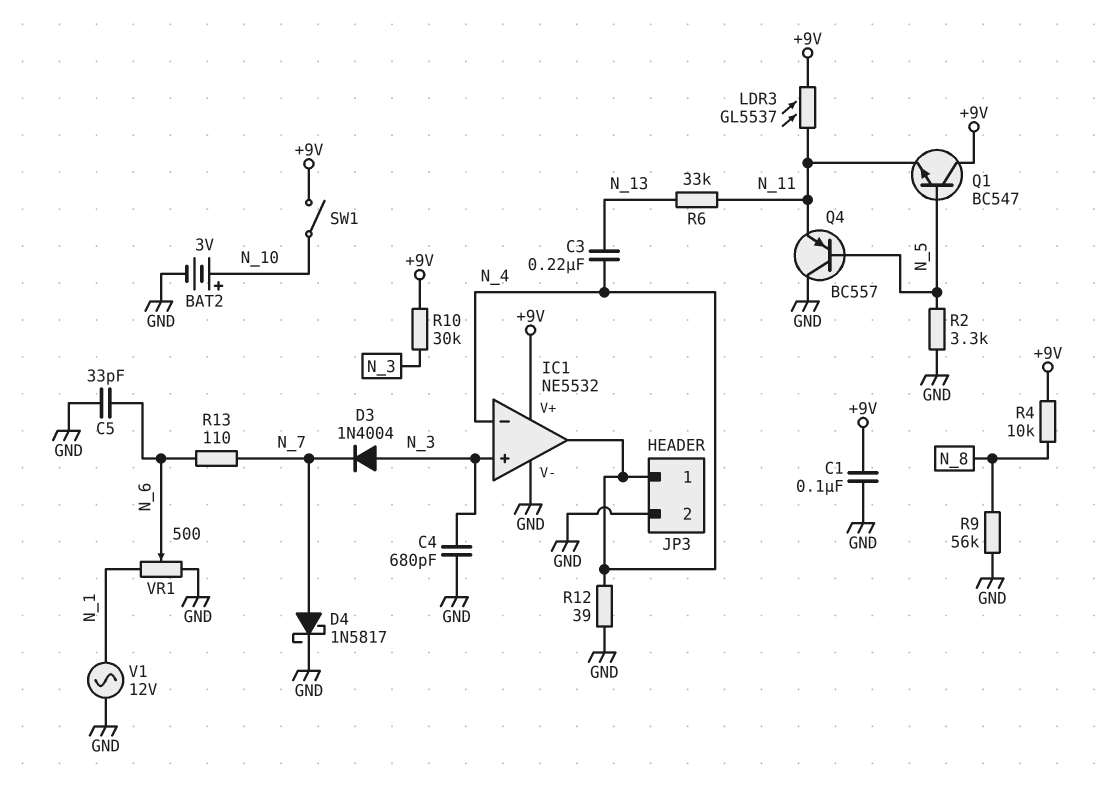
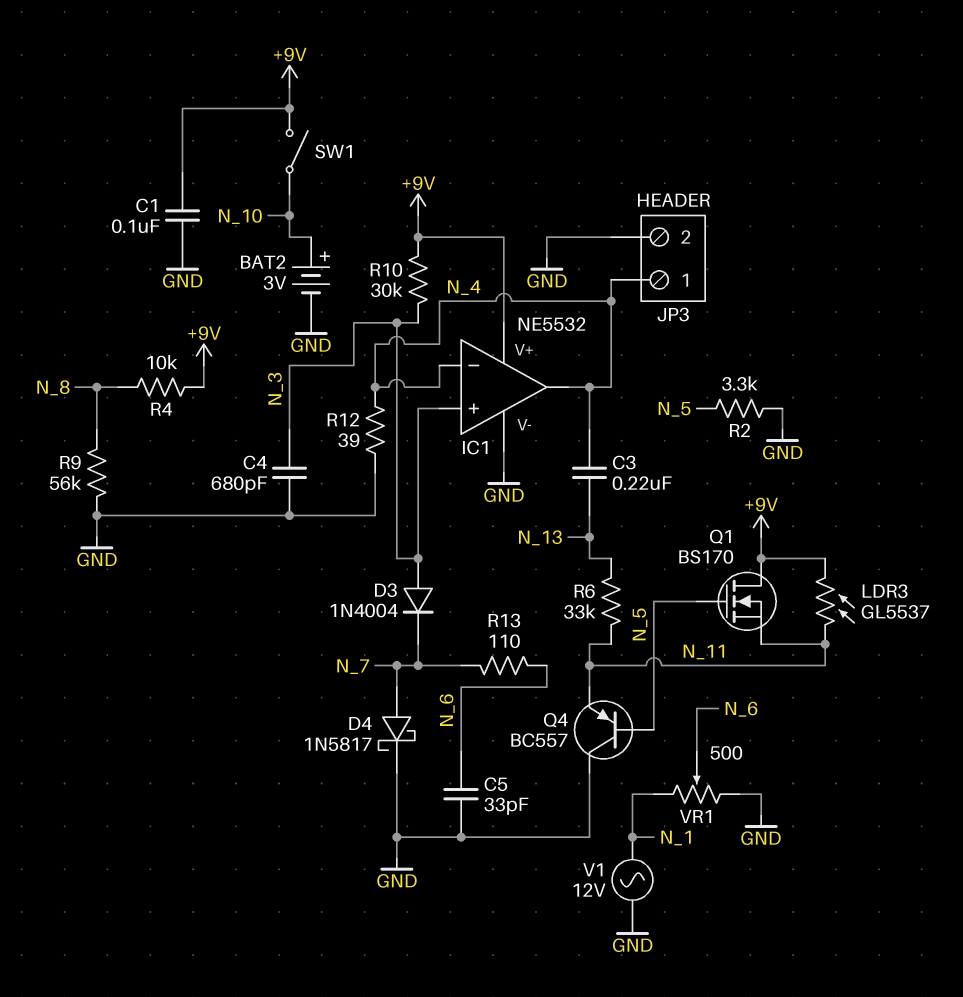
Q1: NPN BC547 (B N_5, C +9V, E N_11) -> NMOS BS170 (G N_5, D +9V, S N_11)

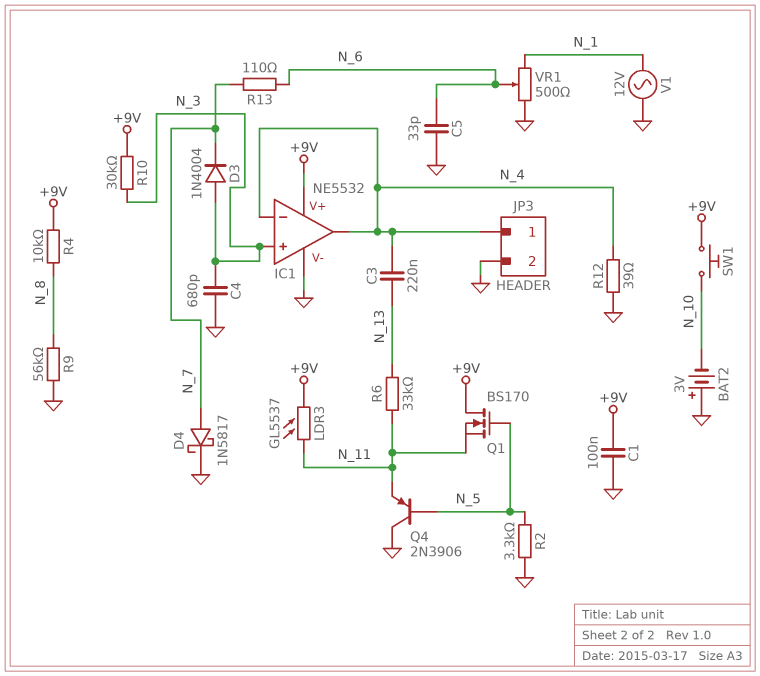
BAT2: 3V (plus N_10, minus GND) -> 3V (plus GND, minus N_10)
Q4: PNP BC557 (B N_5, C GND, E N_11) -> PNP 2N3906 (B N_5, C GND, E N_11)
SW1: switch (+9V, N_10) -> button (+9V, N_10)

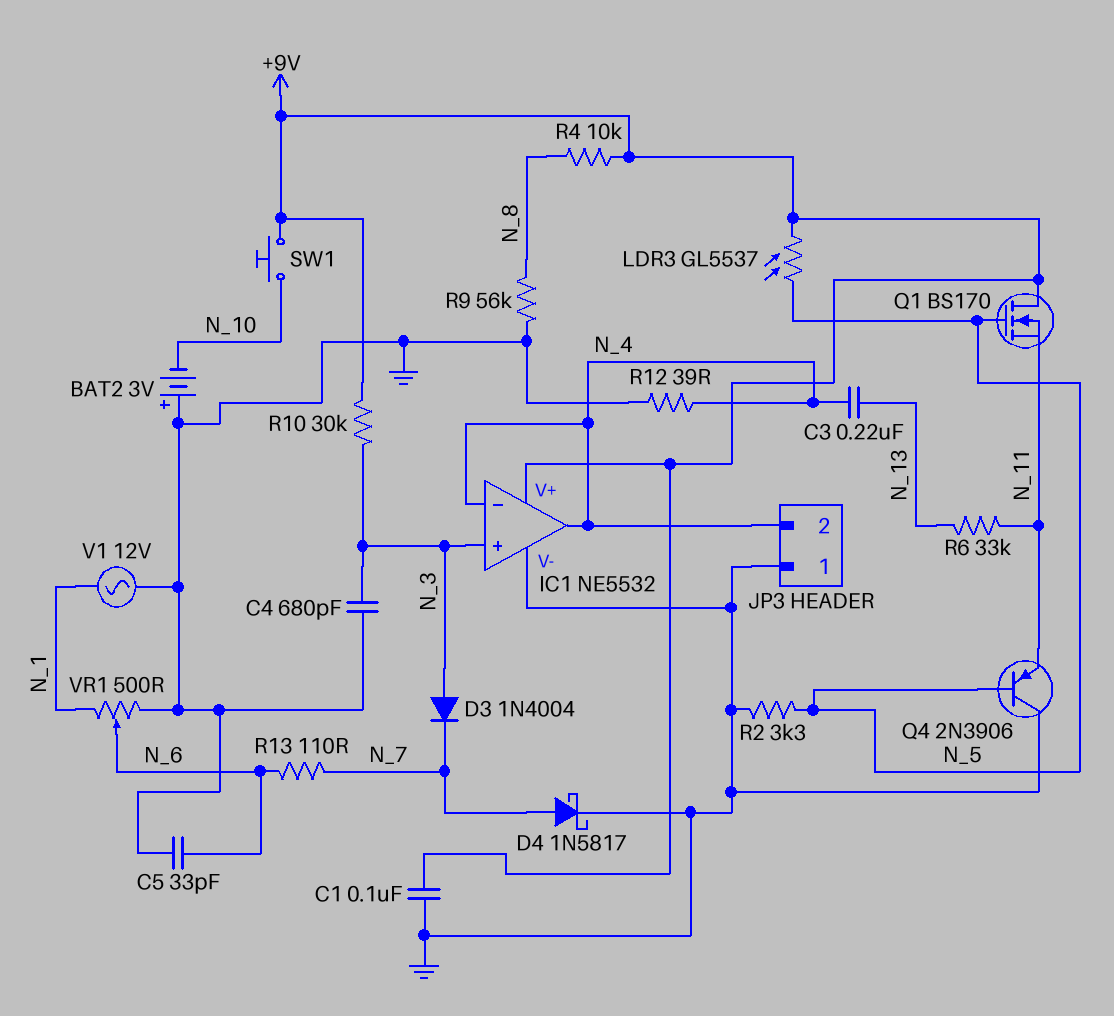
JP3 pin 1: N_4 -> GND
JP3 pin 2: GND -> N_4
LDR3: GL5537 (+9V, N_11) -> GL5537 (+9V, N_5)

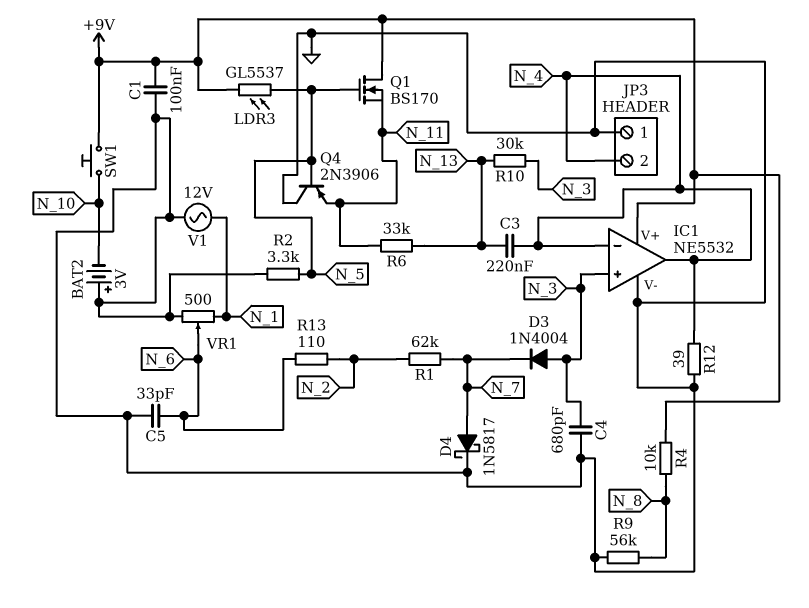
R1: none -> 62k (N_2, N_7)
R10: 30k (+9V, N_3) -> 30k (N_3, N_13)
R13: 110 (N_6, N_7) -> 110 (N_2, N_6)

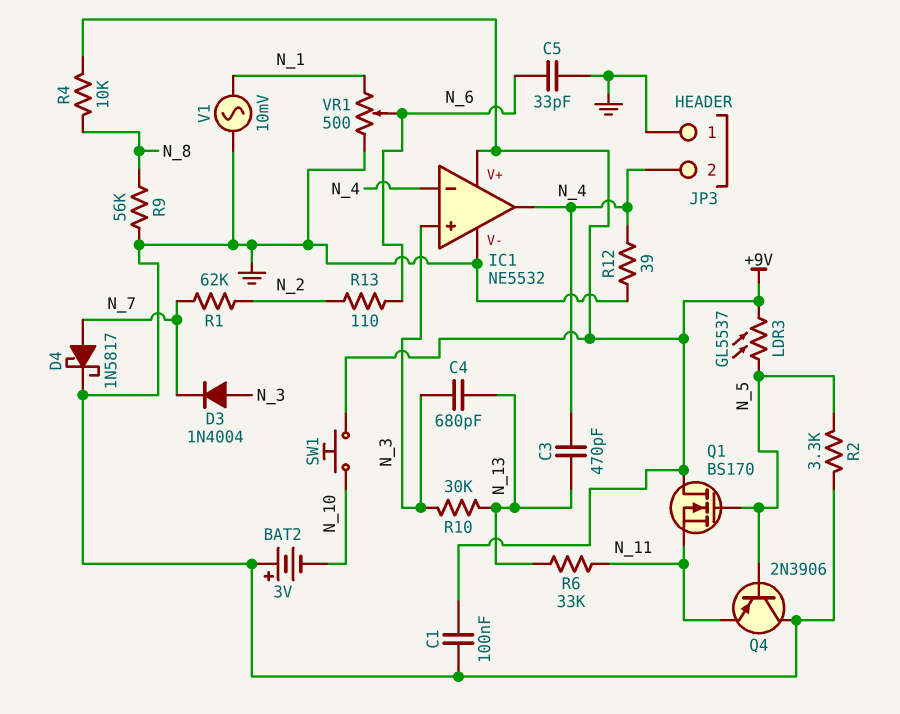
C3: 220nF (N_4, N_13) -> 470pF (N_4, N_13)
C4: 680pF (GND, N_3) -> 680pF (N_3, N_13)
V1: AC 12V (GND, N_1) -> AC 10mV (GND, N_1)

